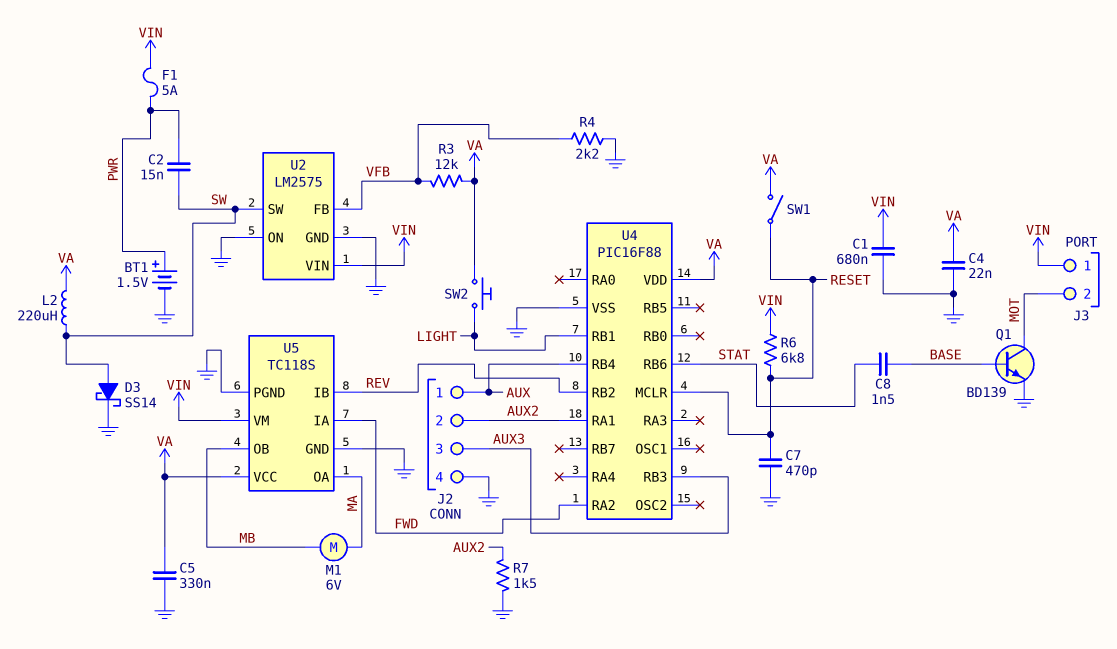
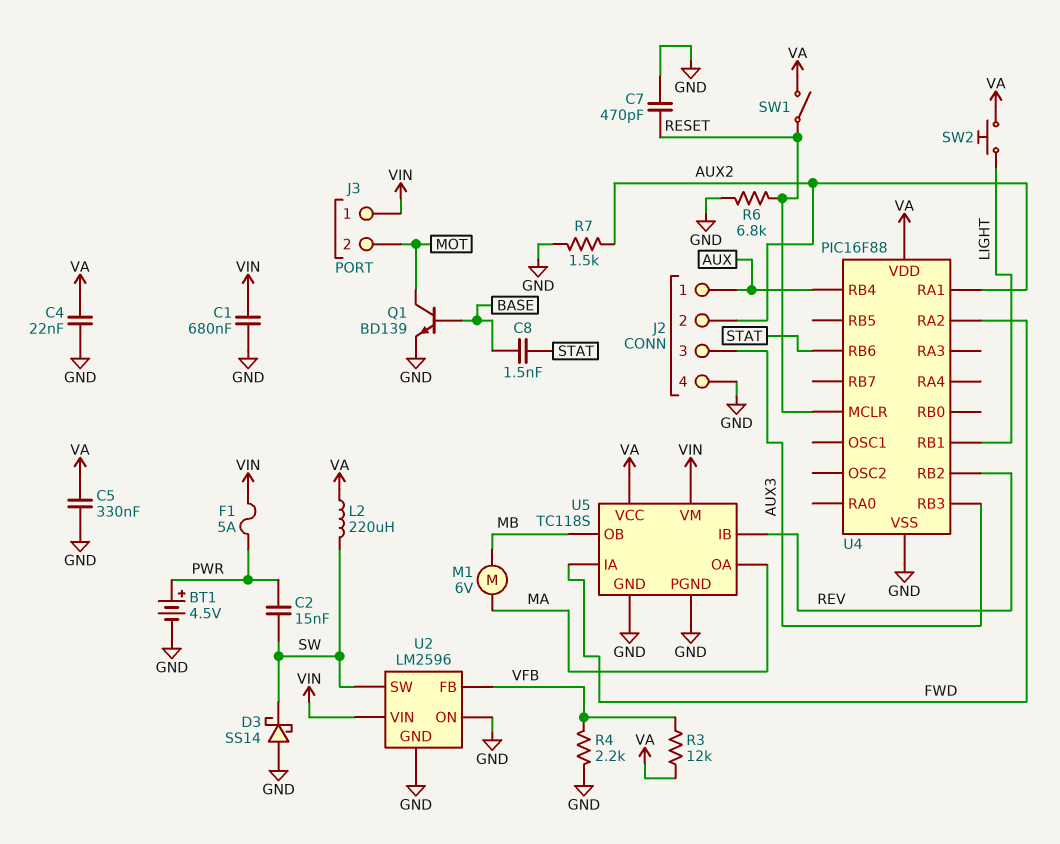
BT1: 1.5V (plus PWR, minus GND) -> 4.5V (plus PWR, minus GND)
D3: schottky SS14 (A SW, K GND) -> schottky SS14 (A GND, K SW)
R6: 6.8k (RESET, VIN) -> 6.8k (GND, RESET)
U2: LM2575 -> LM2596

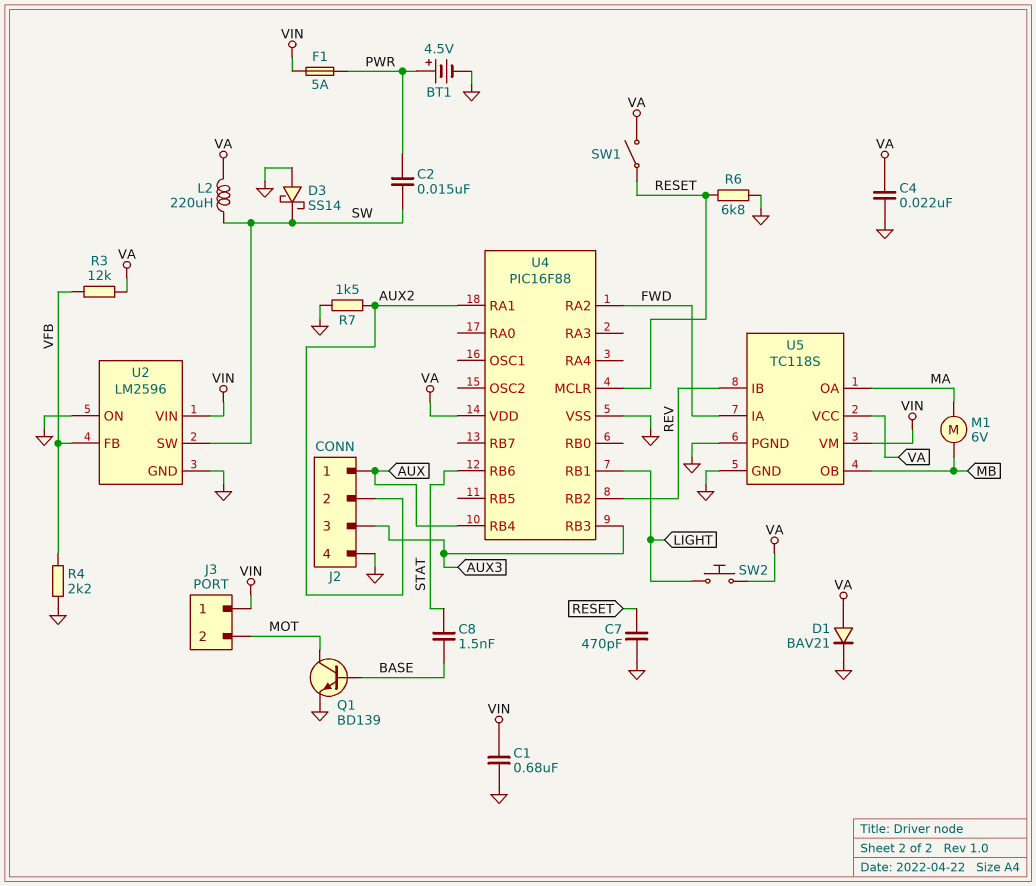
C5: 330nF (GND, VA) -> none
D1: none -> diode BAV21 (A VA, K GND)

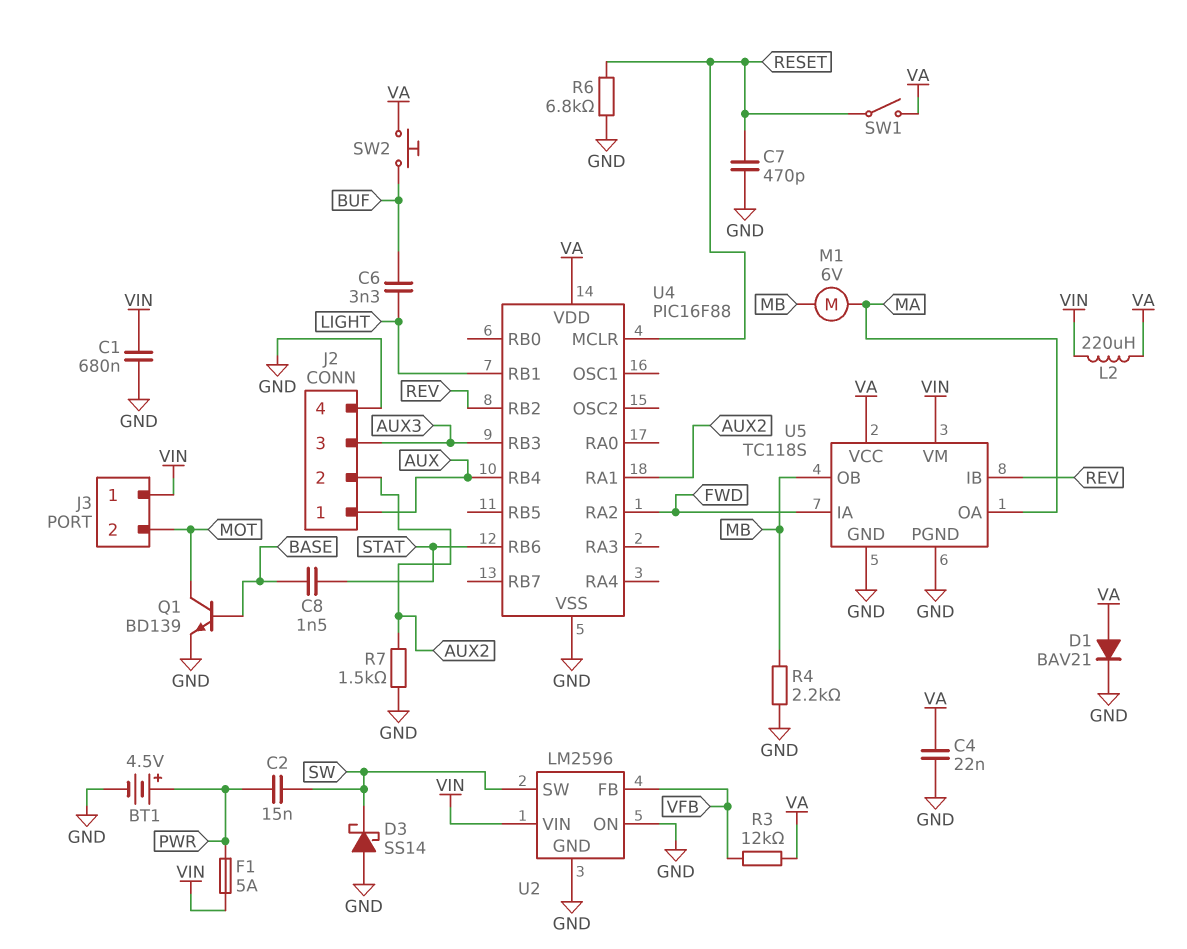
C6: none -> 3.3nF (BUF, LIGHT)
L2: 220uH (SW, VA) -> 220uH (VA, VIN)
R4: 2.2k (GND, VFB) -> 2.2k (GND, MB)
SW2: button (LIGHT, VA) -> button (BUF, VA)

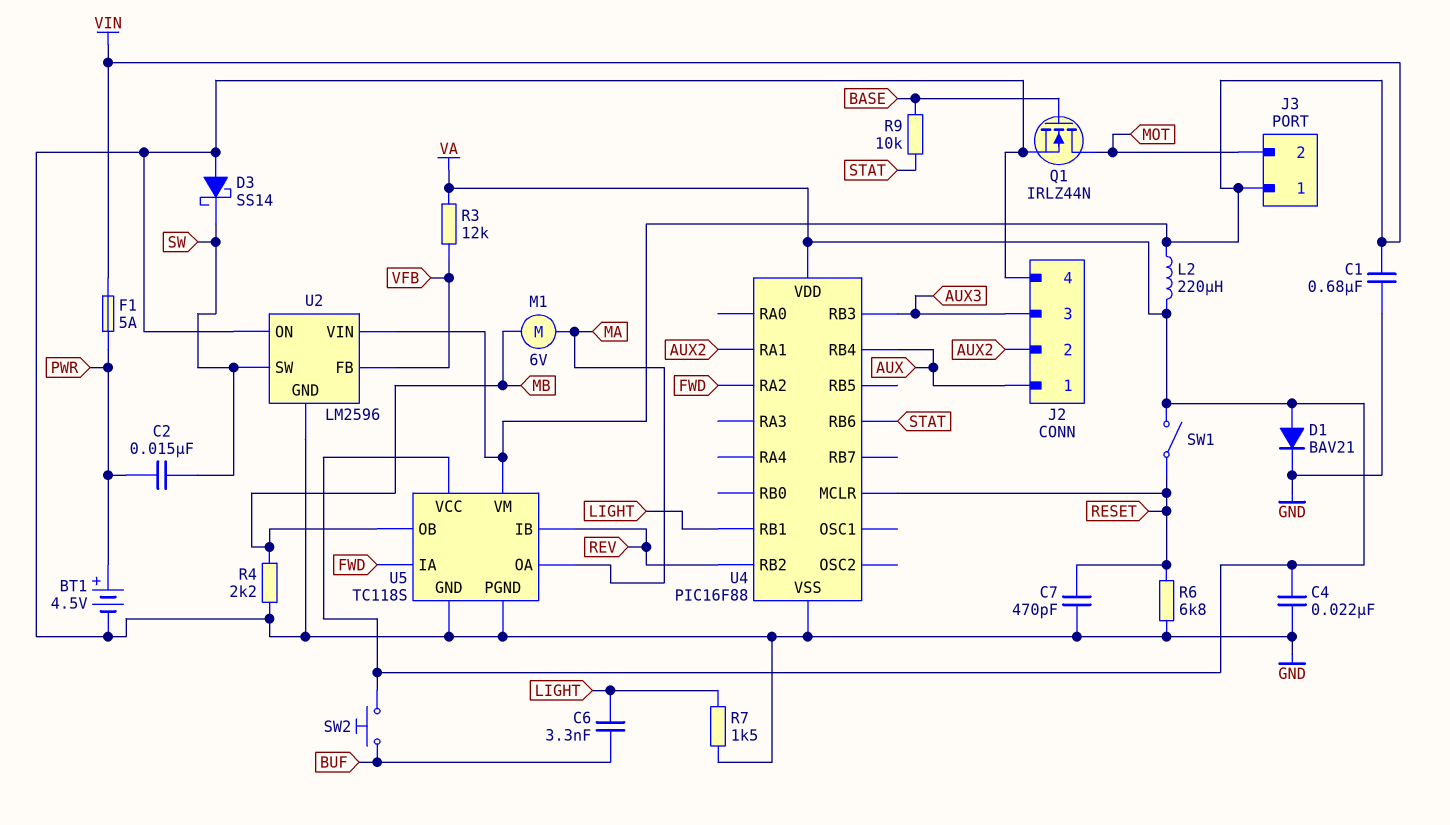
C8: 1.5nF (BASE, STAT) -> none
Q1: NPN BD139 (B BASE, C MOT, E GND) -> NMOS IRLZ44N (G BASE, D MOT, S GND)
R7: 1.5k (AUX2, GND) -> 1.5k (GND, LIGHT)
R9: none -> 10k (BASE, STAT)

